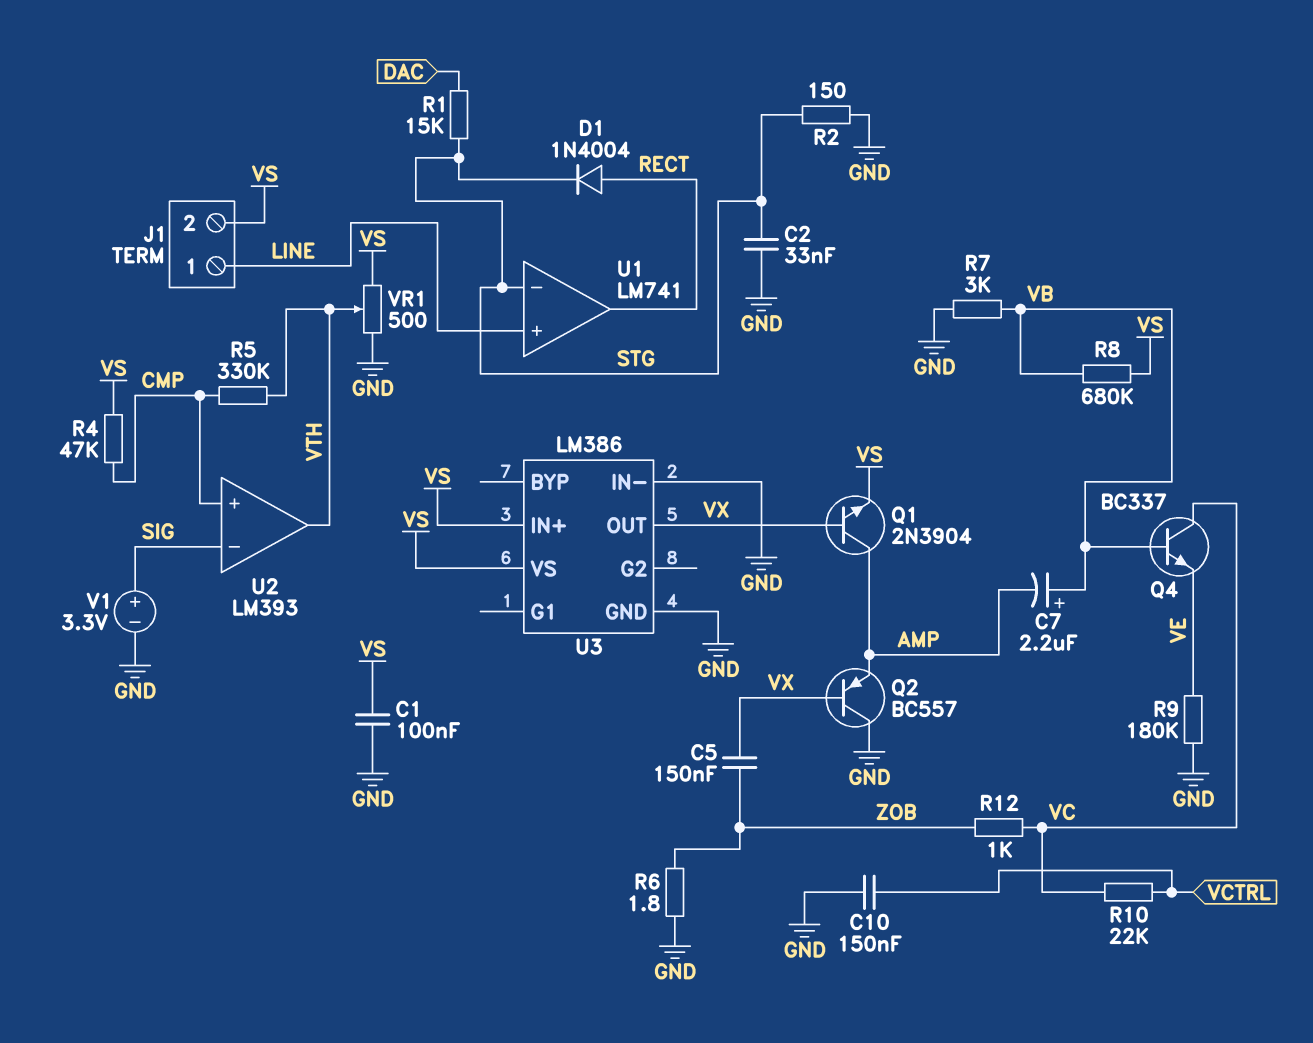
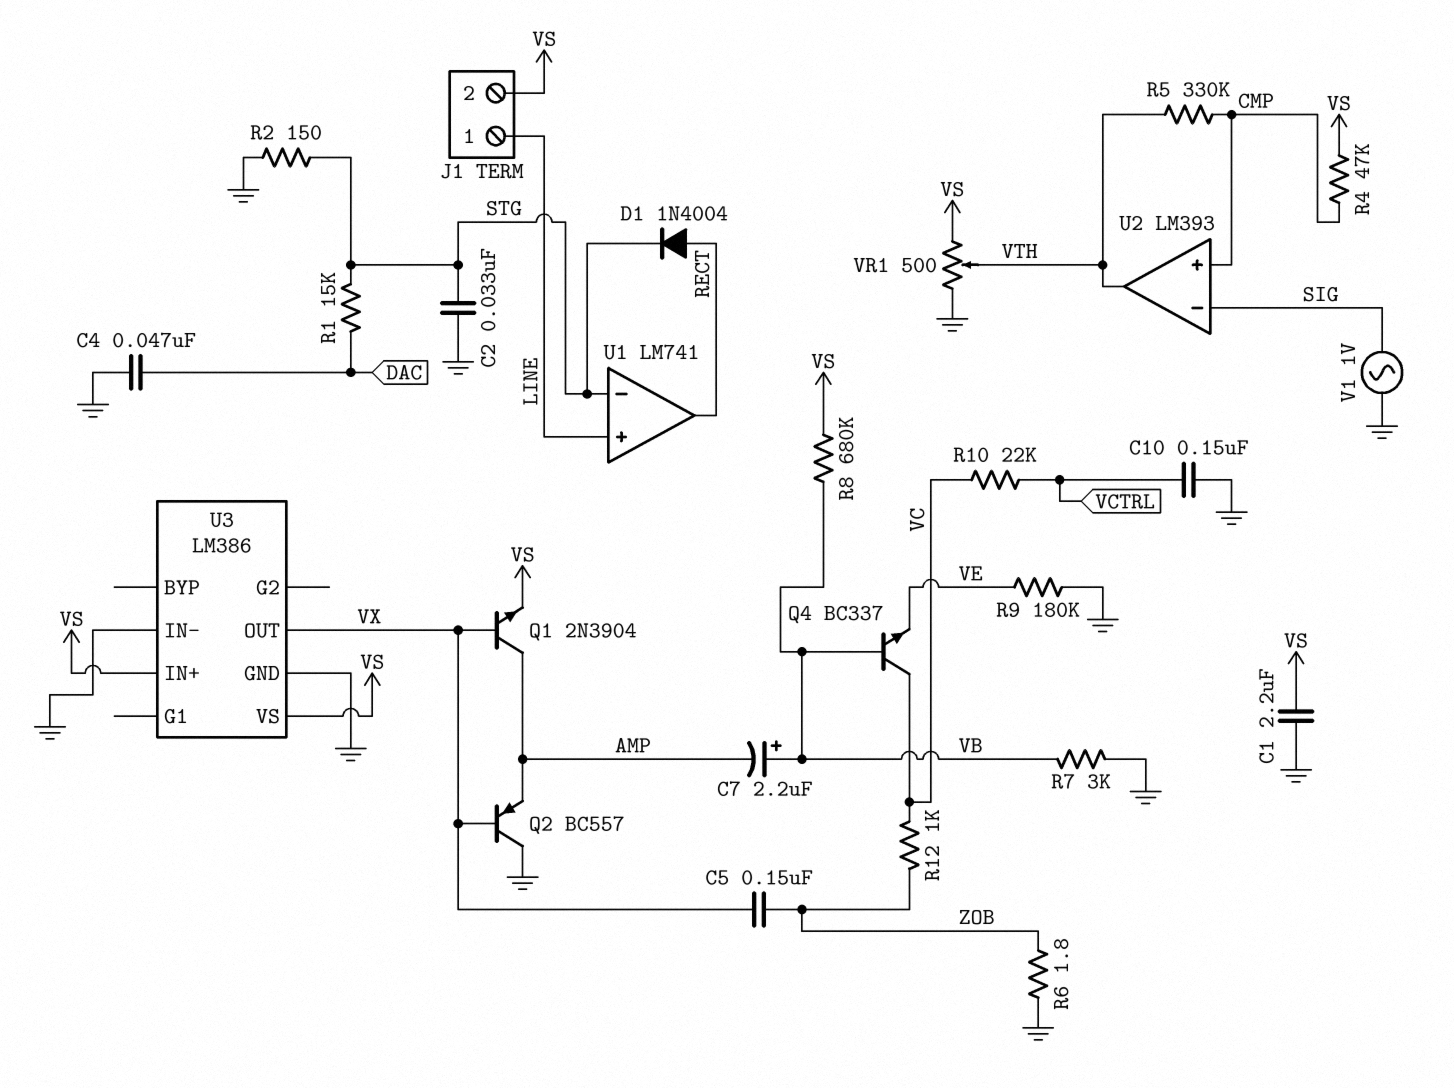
C1: 100nF (GND, VS) -> 2.2uF (GND, VS)
C4: none -> 47nF (DAC, GND)
V1: 3.3V (plus SIG, minus GND) -> AC 1V (GND, SIG)

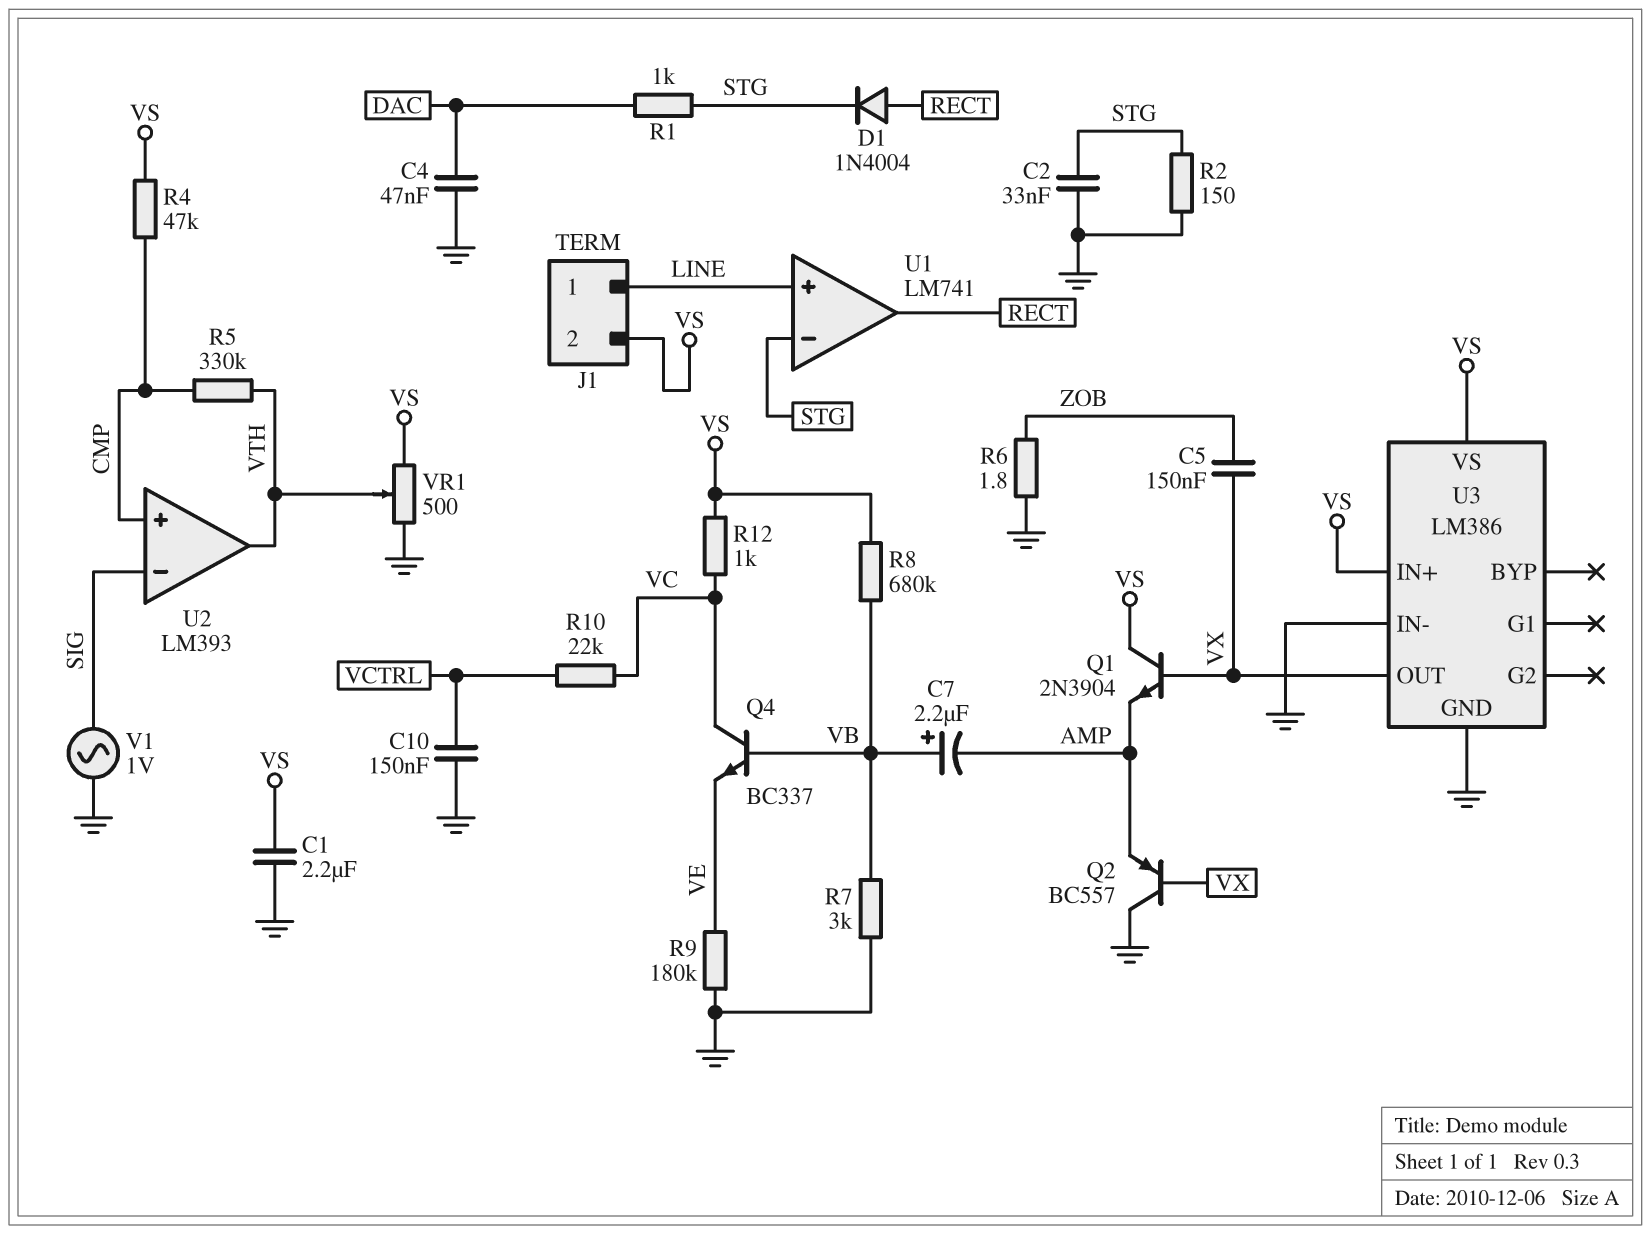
Q1: NPN 2N3904 (B VX, C AMP, E VS) -> NPN 2N3904 (B VX, C VS, E AMP)
R1: 15k (DAC, STG) -> 1k (DAC, STG)
R12: 1k (VC, ZOB) -> 1k (VC, VS)

